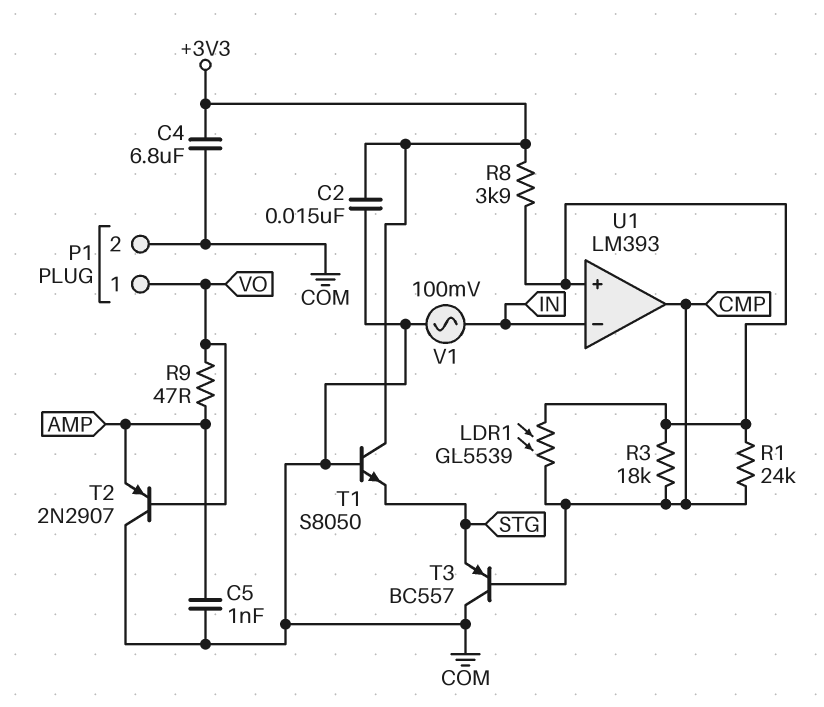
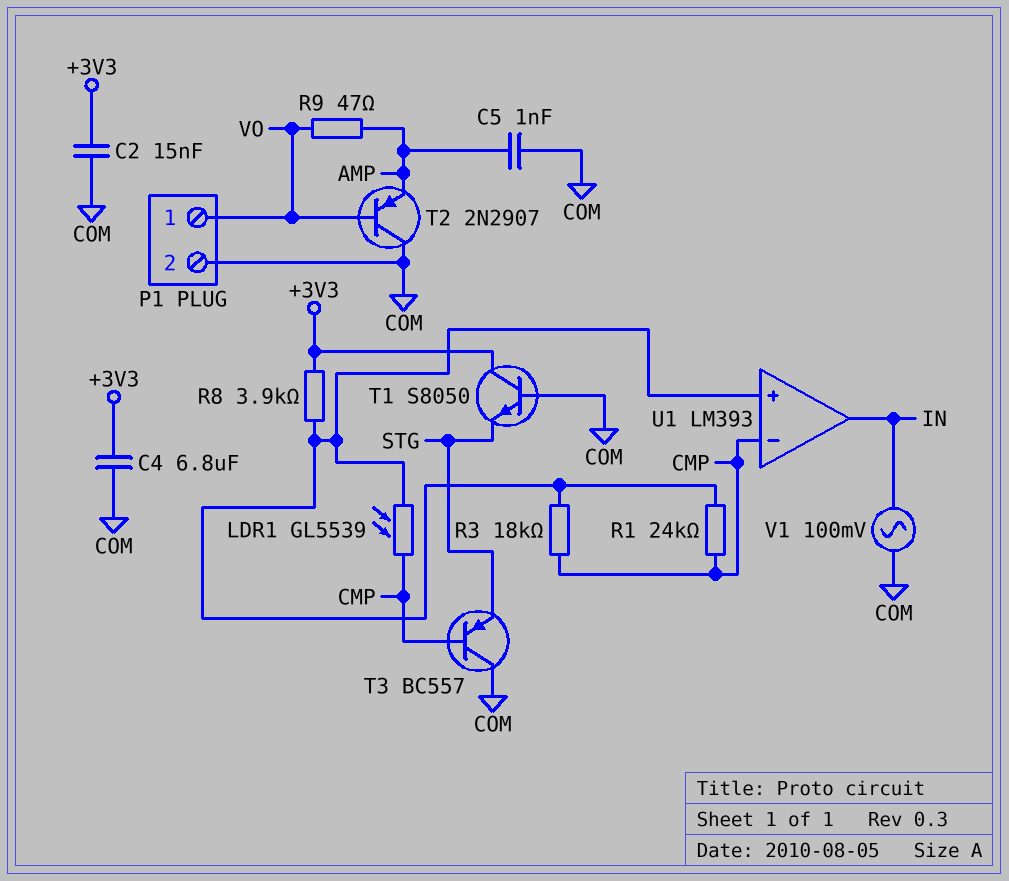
U1 pin in-: IN -> CMP
U1 pin out: CMP -> IN

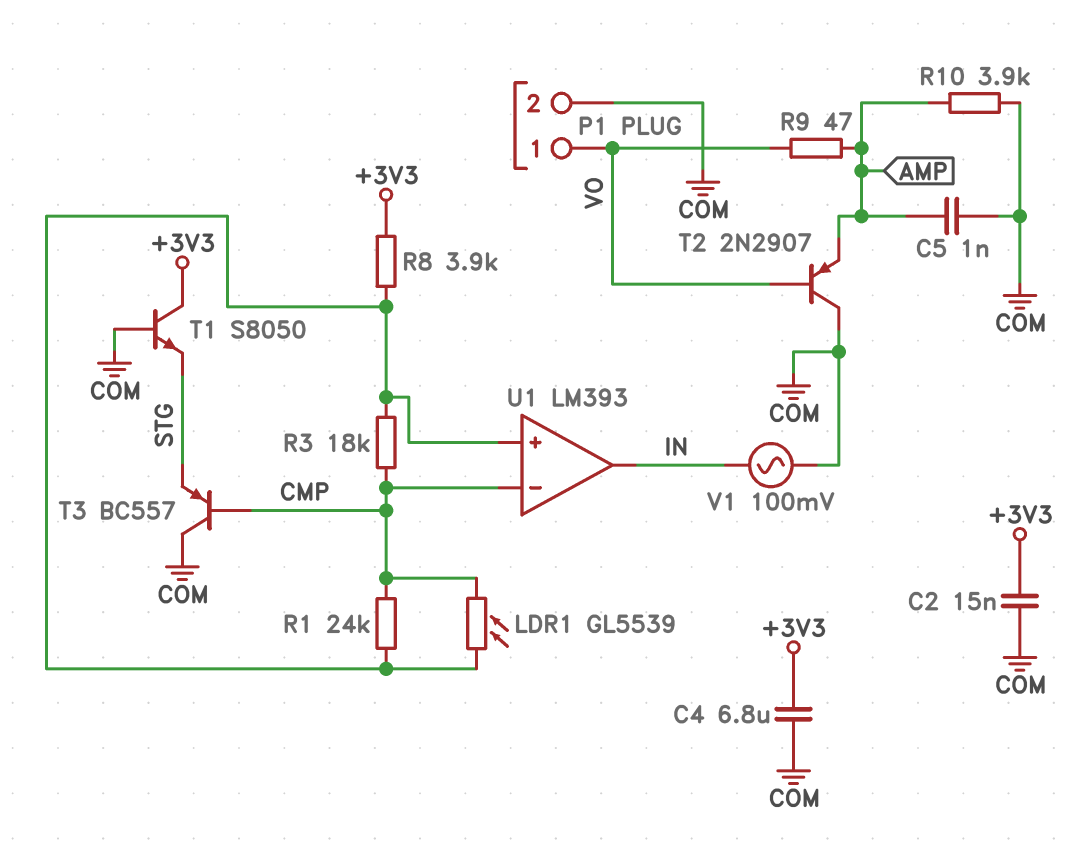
R10: none -> 3.9k (AMP, COM)

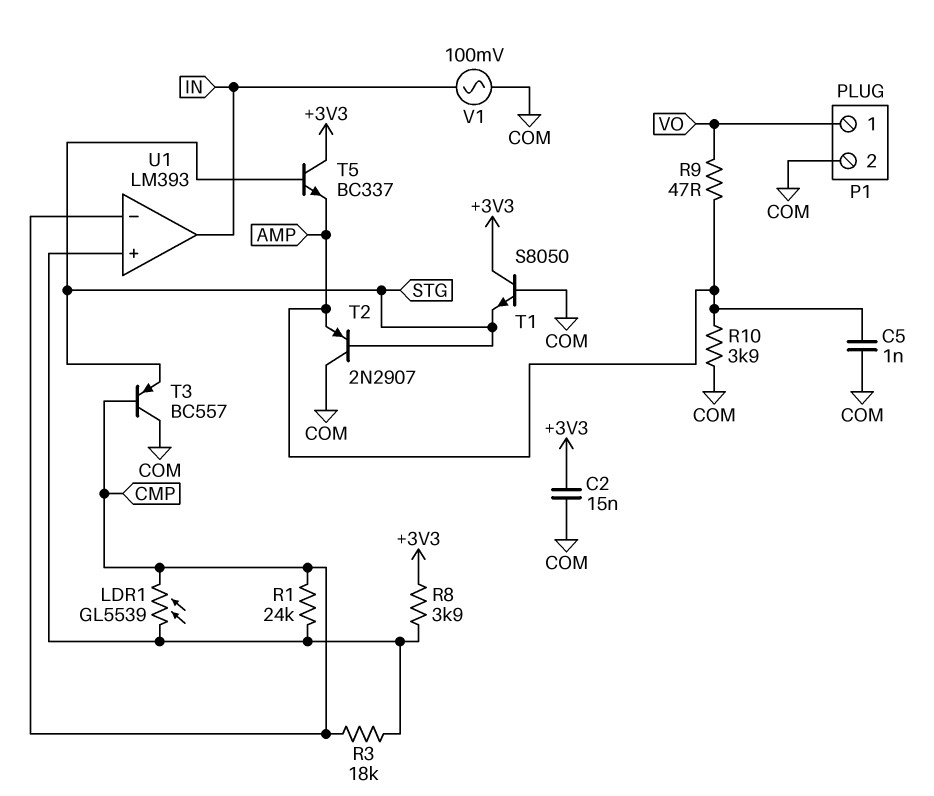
C4: 6.8uF (+3V3, COM) -> none
T2: PNP 2N2907 (B VO, C COM, E AMP) -> PNP 2N2907 (B STG, C COM, E AMP)
T5: none -> NPN BC337 (B STG, C +3V3, E AMP)

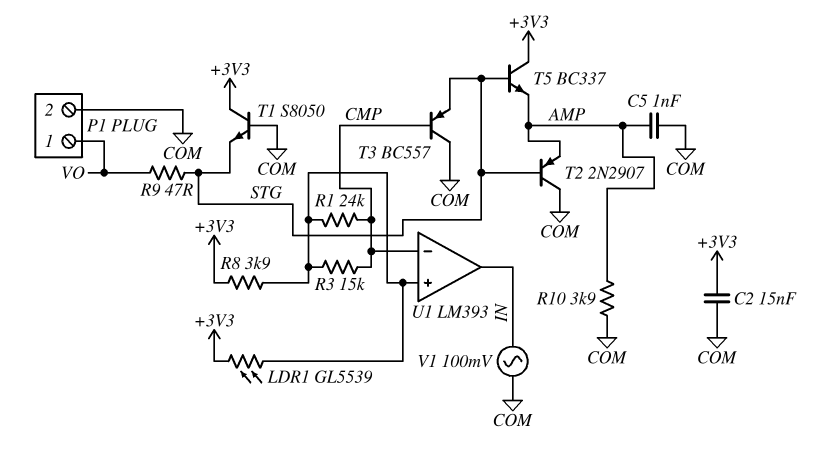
LDR1: GL5539 (CMP, U1/in+) -> GL5539 (+3V3, U1/in+)
R3: 18k (CMP, U1/in+) -> 15k (CMP, U1/in+)
R9: 47 (AMP, VO) -> 47 (STG, VO)

